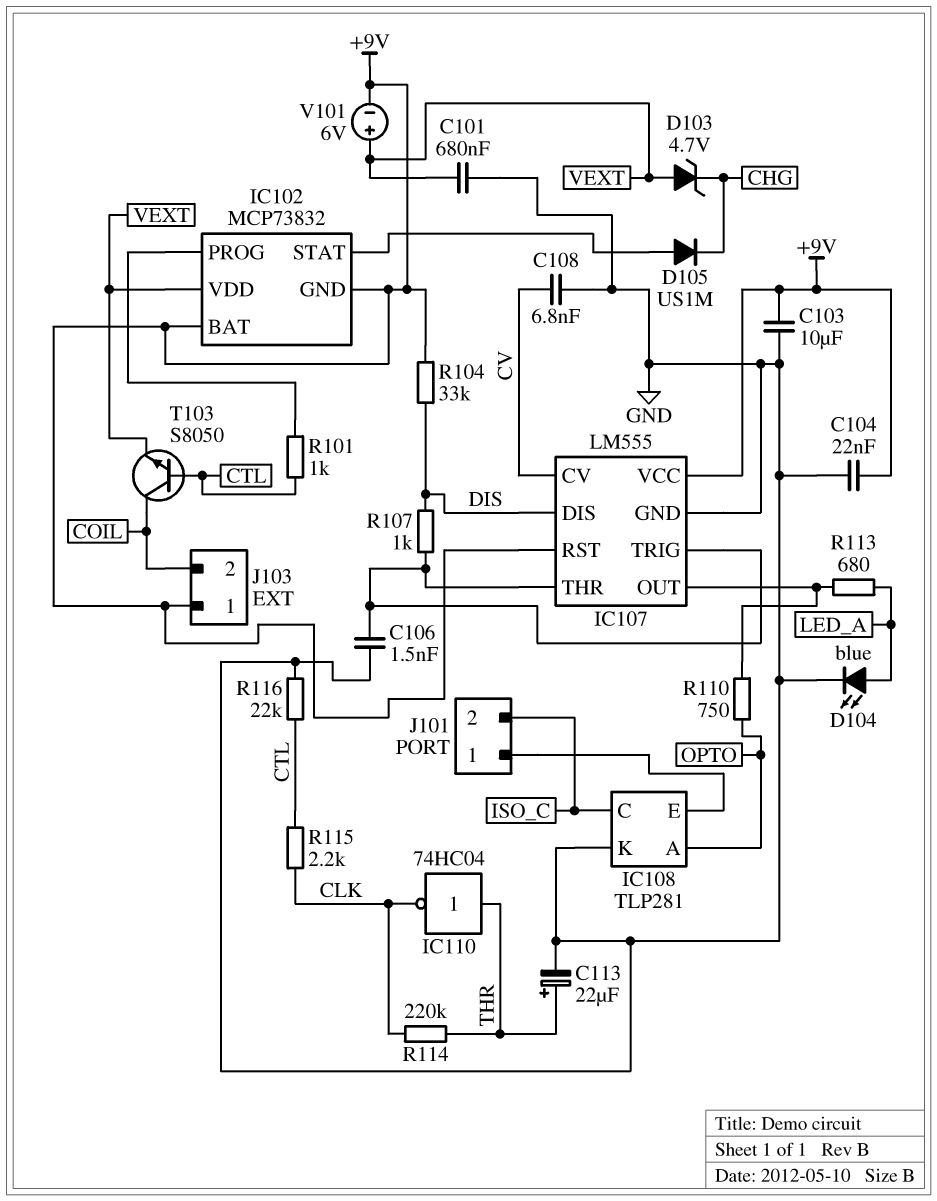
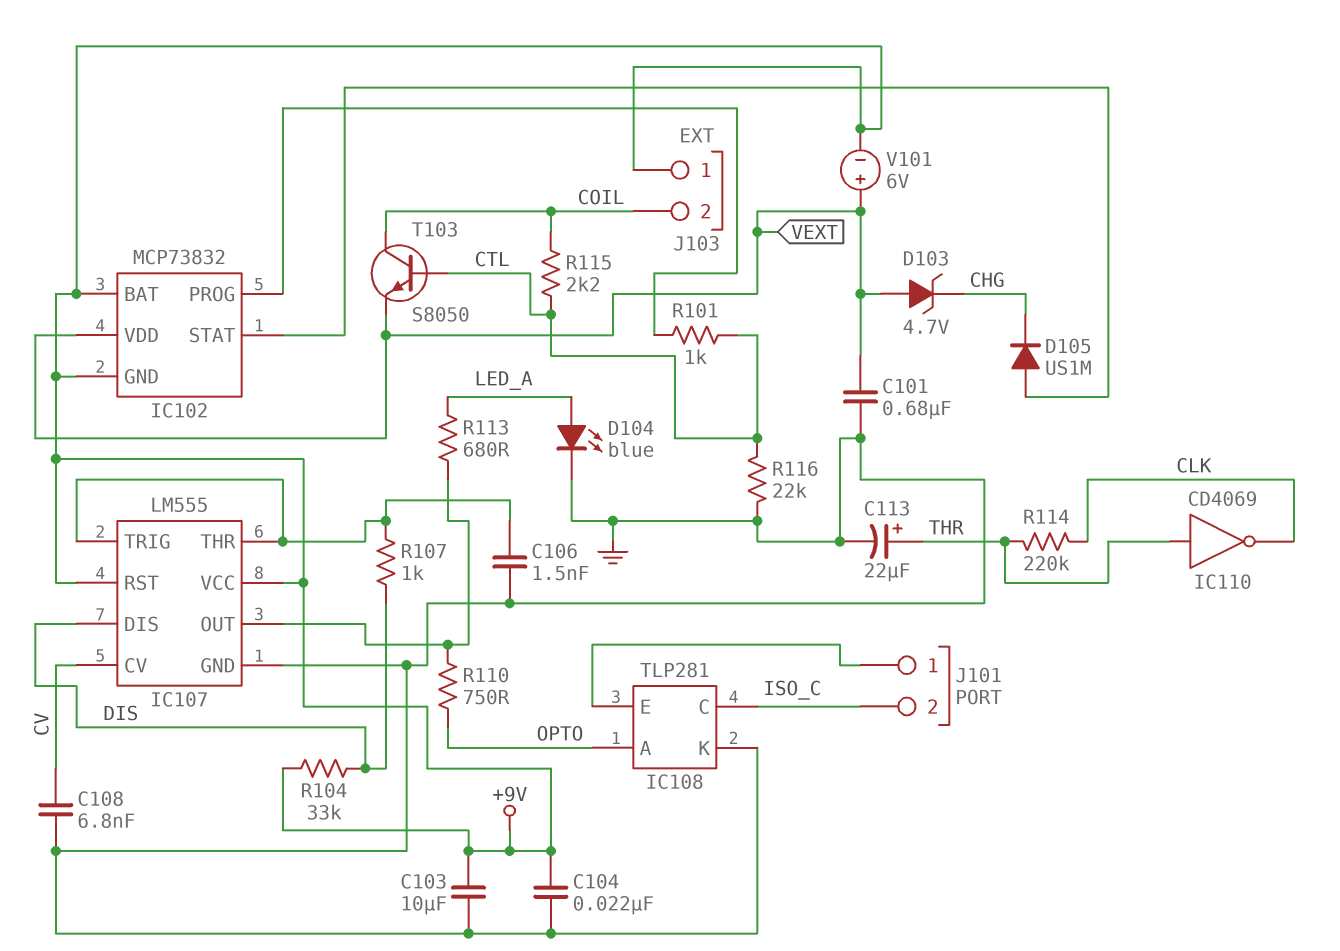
IC110: NOT 74HC04 (in THR, out CLK) -> NOT CD4069 (in THR, out CLK)
R115: 2.2k (CLK, CTL) -> 2.2k (COIL, CTL)

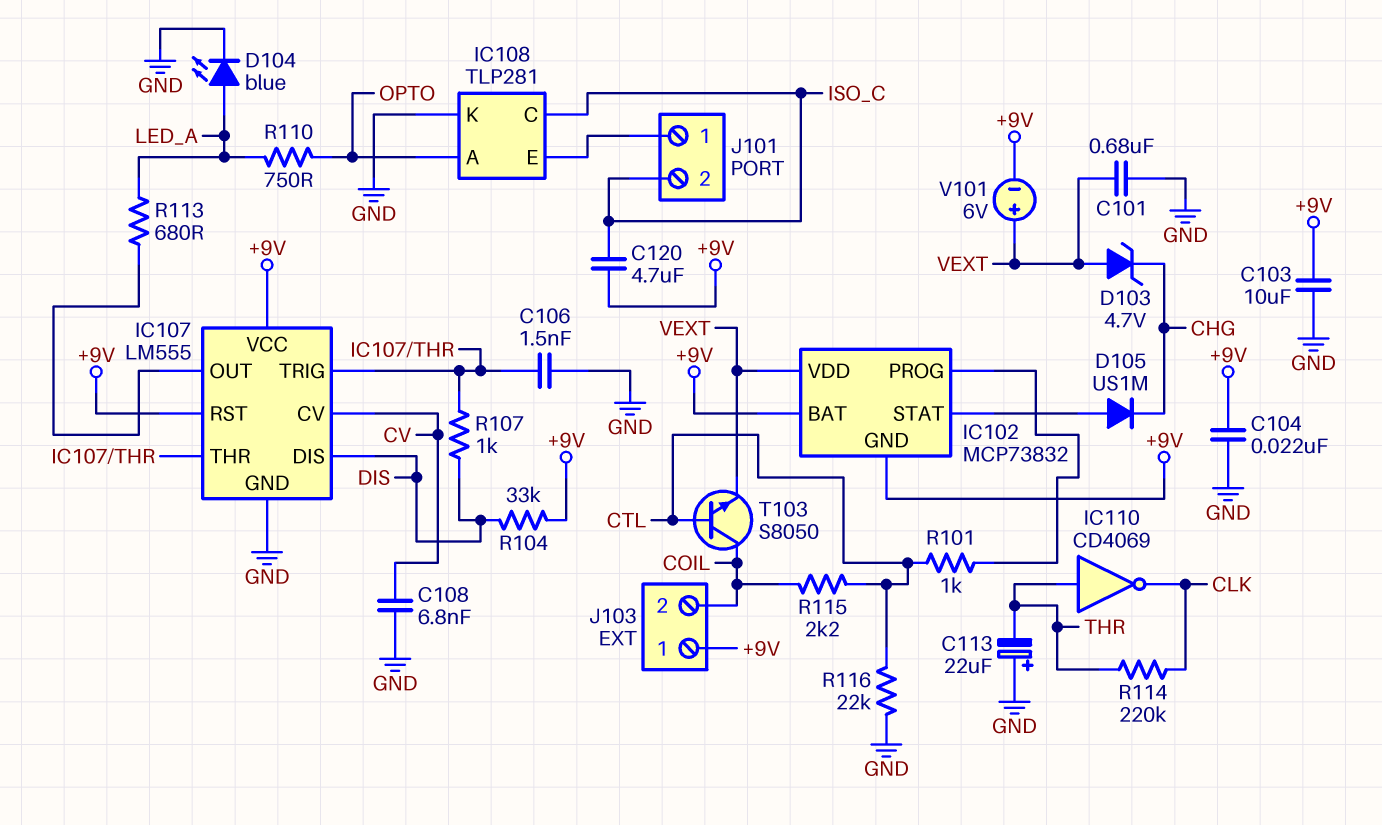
C113: 22uF (plus THR, minus GND) -> 22uF (plus GND, minus THR)
C120: none -> 4.7uF (+9V, ISO_C)
R110: 750 (IC107/OUT, OPTO) -> 750 (LED_A, OPTO)

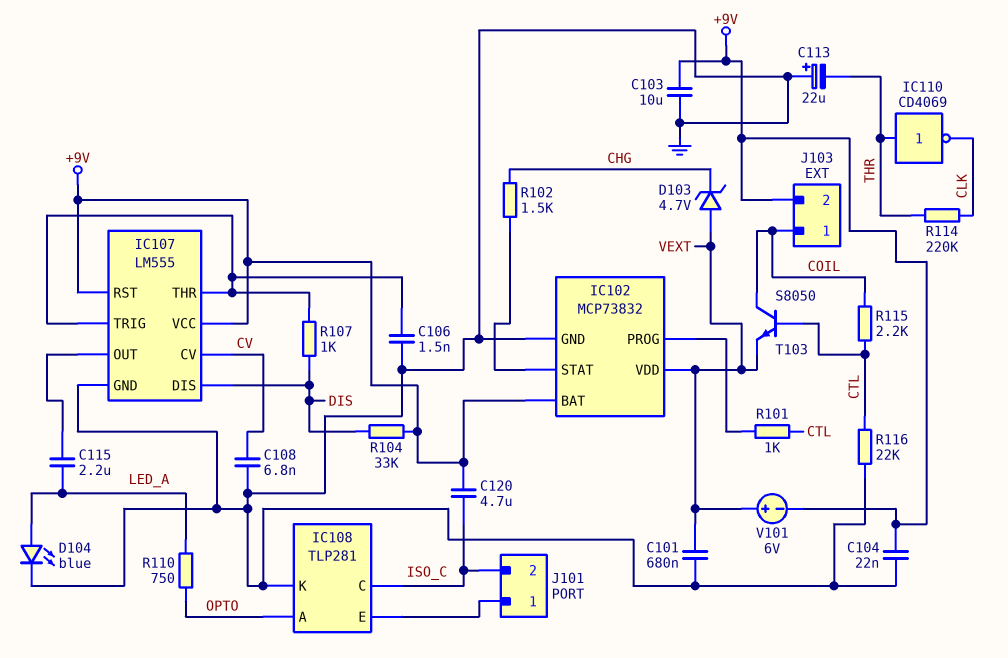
C115: none -> 2.2uF (IC107/OUT, LED_A)
D105: diode US1M (A IC102/STAT, K CHG) -> none
IC102 pin GND: +9V -> GND
J103 pin 1: +9V -> COIL
J103 pin 2: COIL -> +9V
R102: none -> 1.5k (CHG, IC102/STAT)
R113: 680 (IC107/OUT, LED_A) -> none

